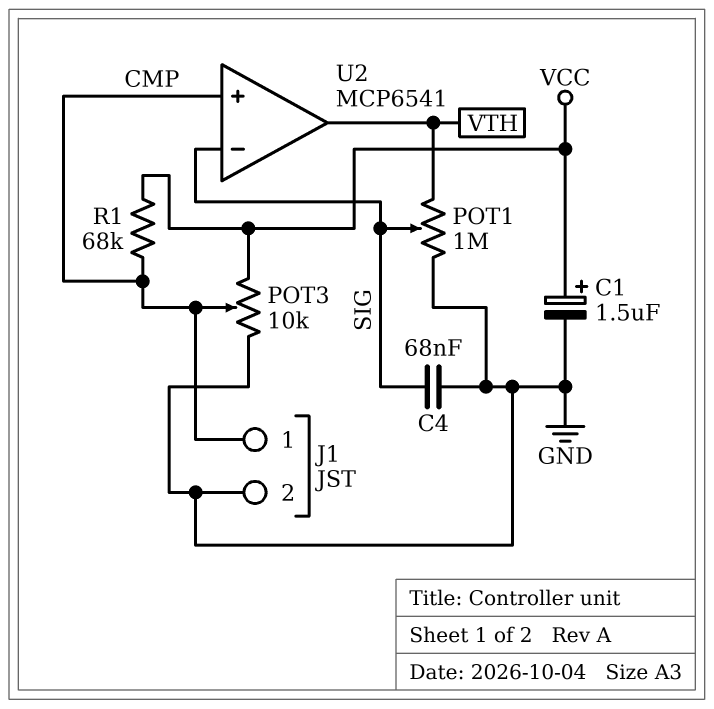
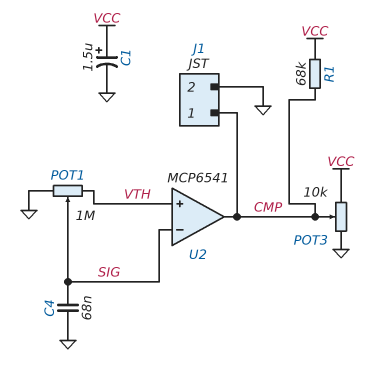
U2 pin in+: CMP -> VTH
U2 pin out: VTH -> CMP

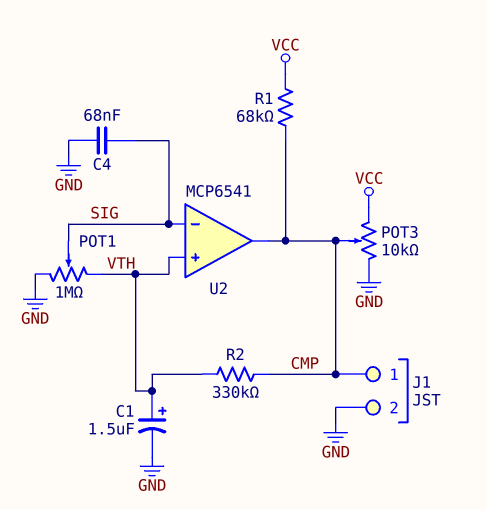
C1: 1.5uF (plus VCC, minus GND) -> 1.5uF (plus VTH, minus GND)
R2: none -> 330k (CMP, VTH)

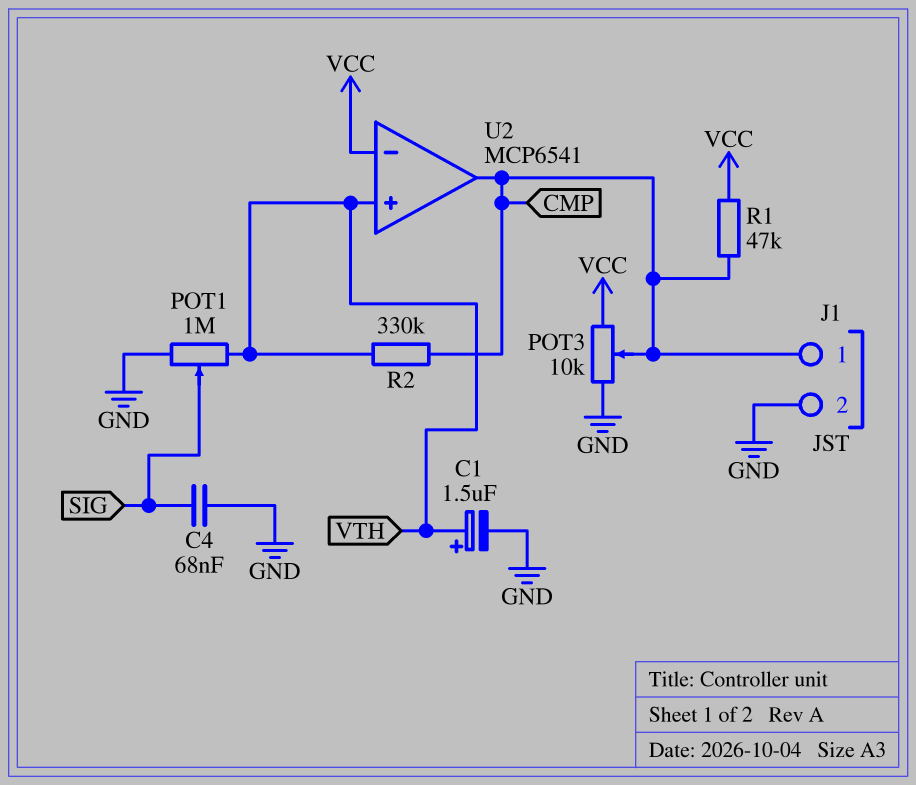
R1: 68k (CMP, VCC) -> 47k (CMP, VCC)
U2 pin in-: SIG -> VCC

